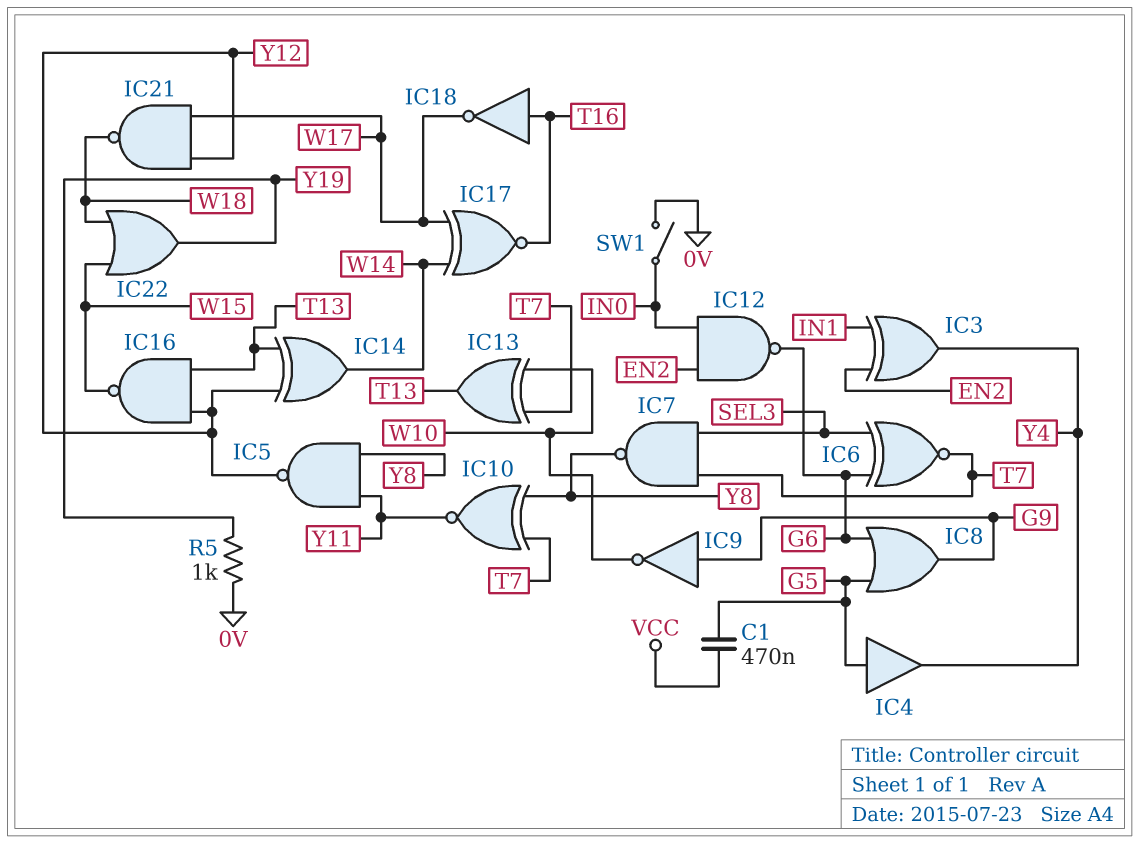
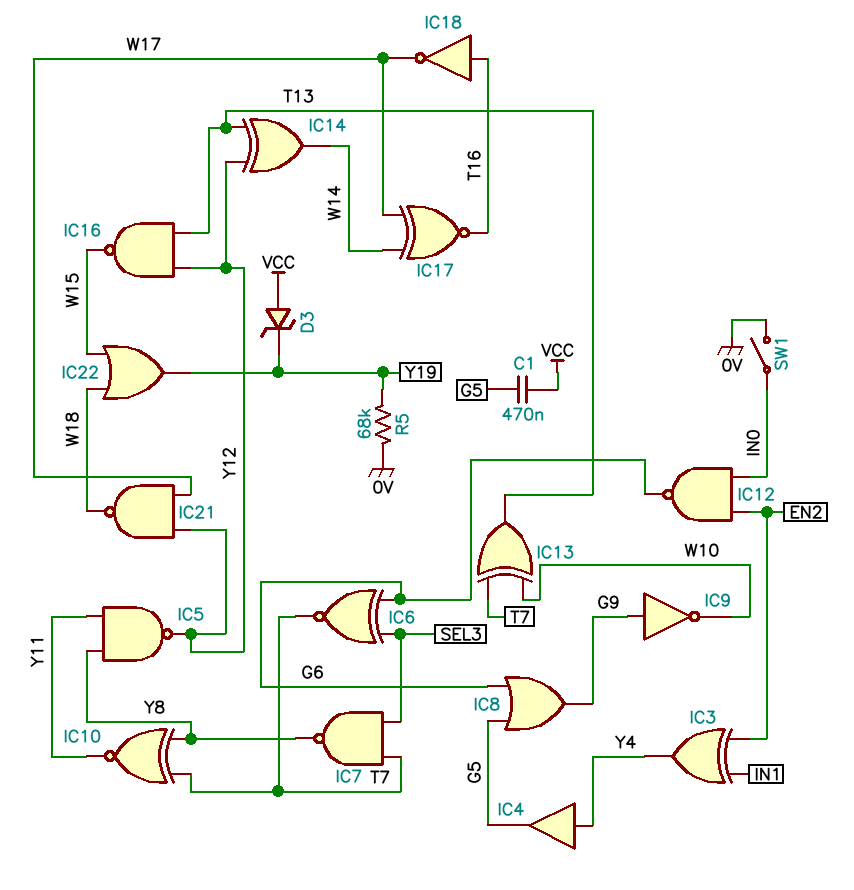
D3: none -> zener (A VCC, K Y19)
IC4: buffer (in G5, out Y4) -> buffer (in Y4, out G5)
R5: 1k (0V, Y19) -> 68k (0V, Y19)

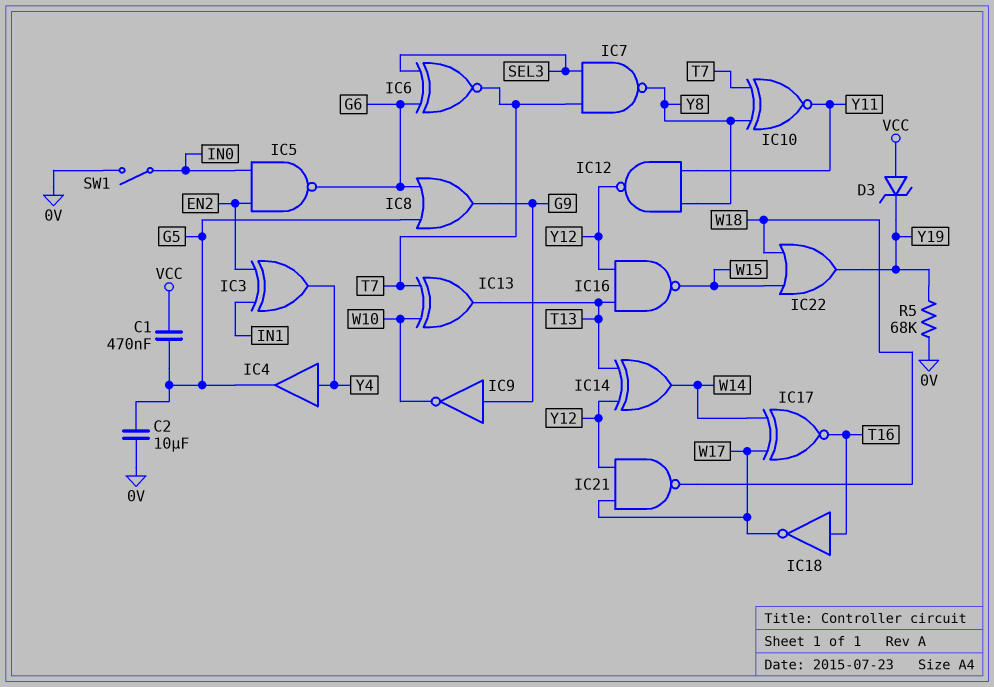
C2: none -> 10uF (0V, G5)
IC5: NAND (in Y8, in Y11, out Y12) -> NAND (in EN2, in IN0, out G6)
IC12: NAND (in EN2, in IN0, out G6) -> NAND (in Y8, in Y11, out Y12)

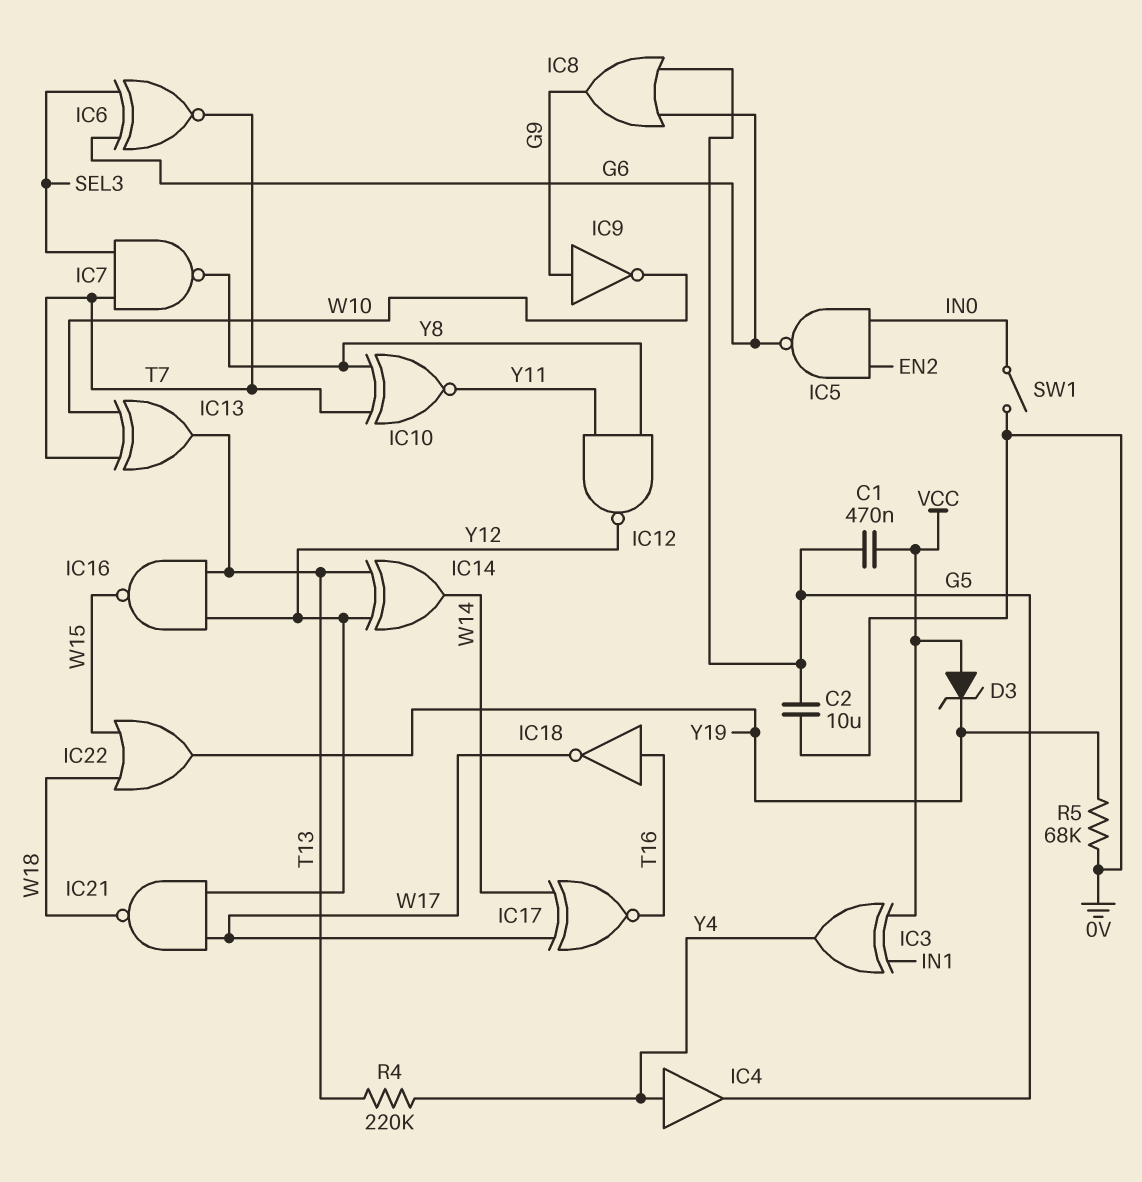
IC3: XOR (in EN2, in IN1, out Y4) -> XOR (in IN1, in VCC, out Y4)
R4: none -> 220k (T13, Y4)

